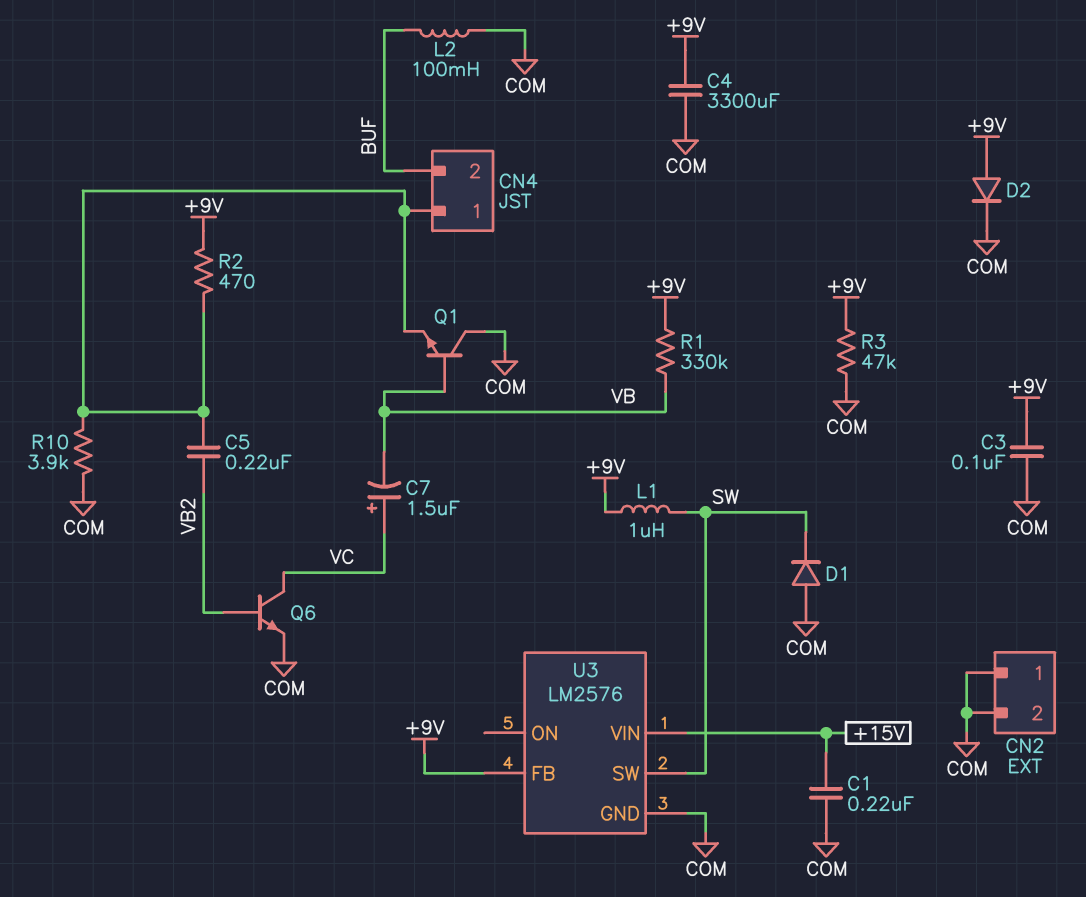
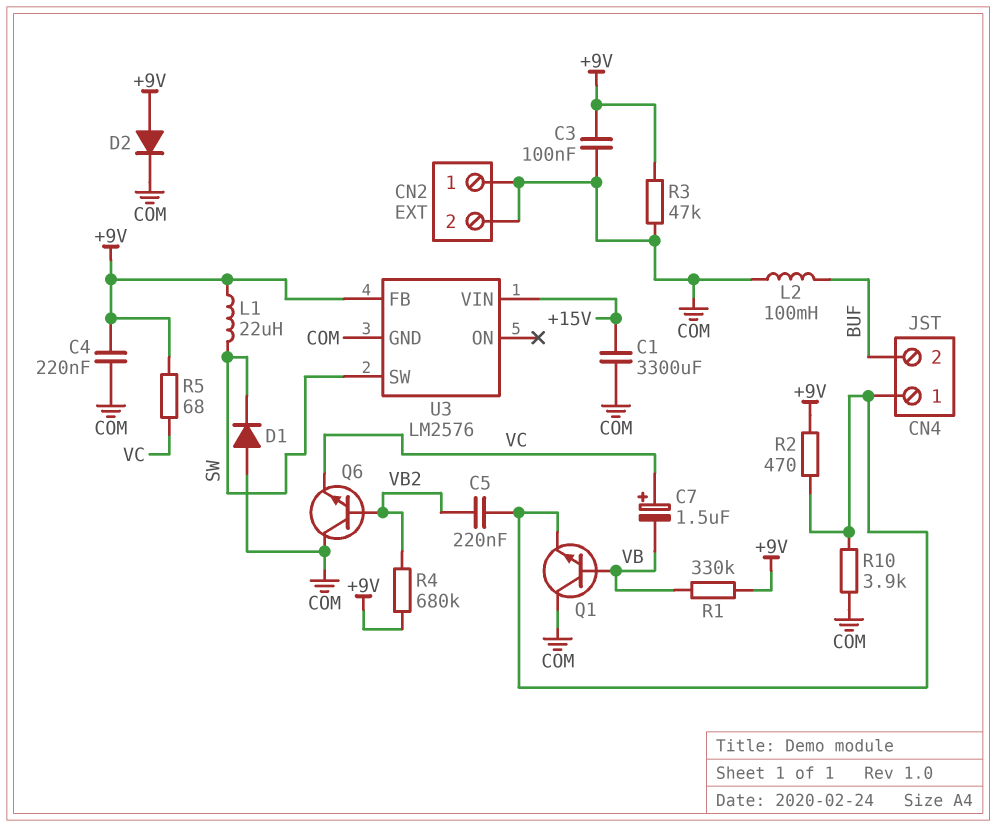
C1: 220nF (+15V, COM) -> 3300uF (+15V, COM)
C4: 3300uF (+9V, COM) -> 220nF (+9V, COM)
L1: 1uH (+9V, SW) -> 22uH (+9V, SW)
Q6: NPN (B VB2, C VC, E COM) -> NPN (B VB2, C COM, E VC)
R4: none -> 680k (+9V, VB2)
R5: none -> 68 (+9V, VC)

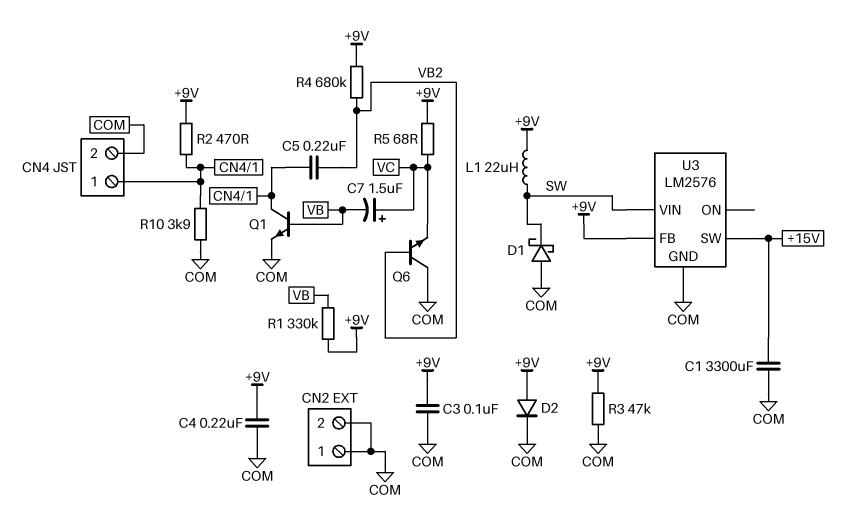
CN4 pin 2: BUF -> COM
D1: diode (A COM, K SW) -> schottky (A COM, K SW)
L2: 100mH (BUF, COM) -> none
Q1: NPN (B VB, C COM, E CN4/1) -> NPN (B VB, C CN4/1, E COM)
U3 pin SW: SW -> +15V
U3 pin VIN: +15V -> SW

